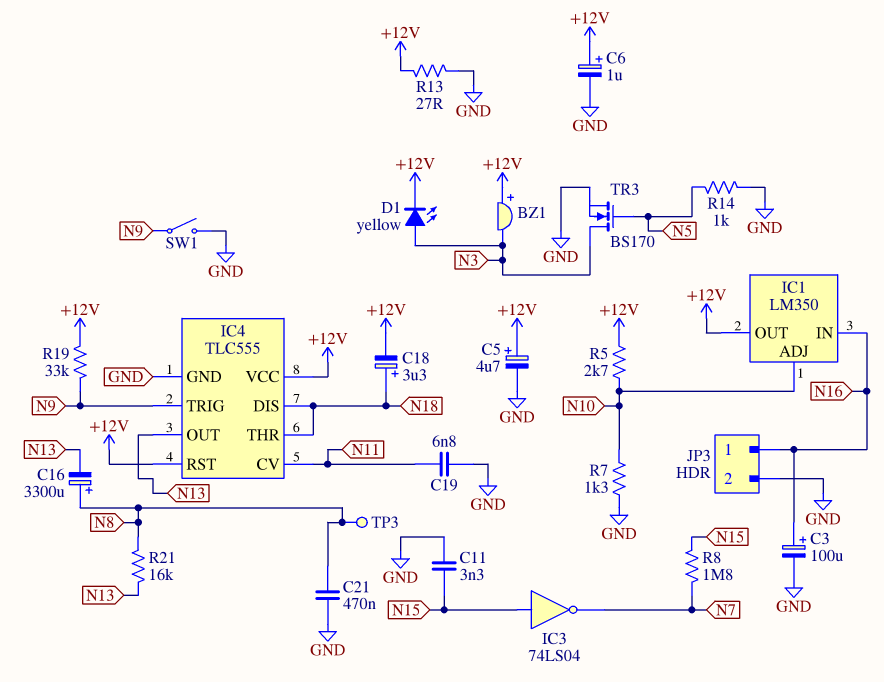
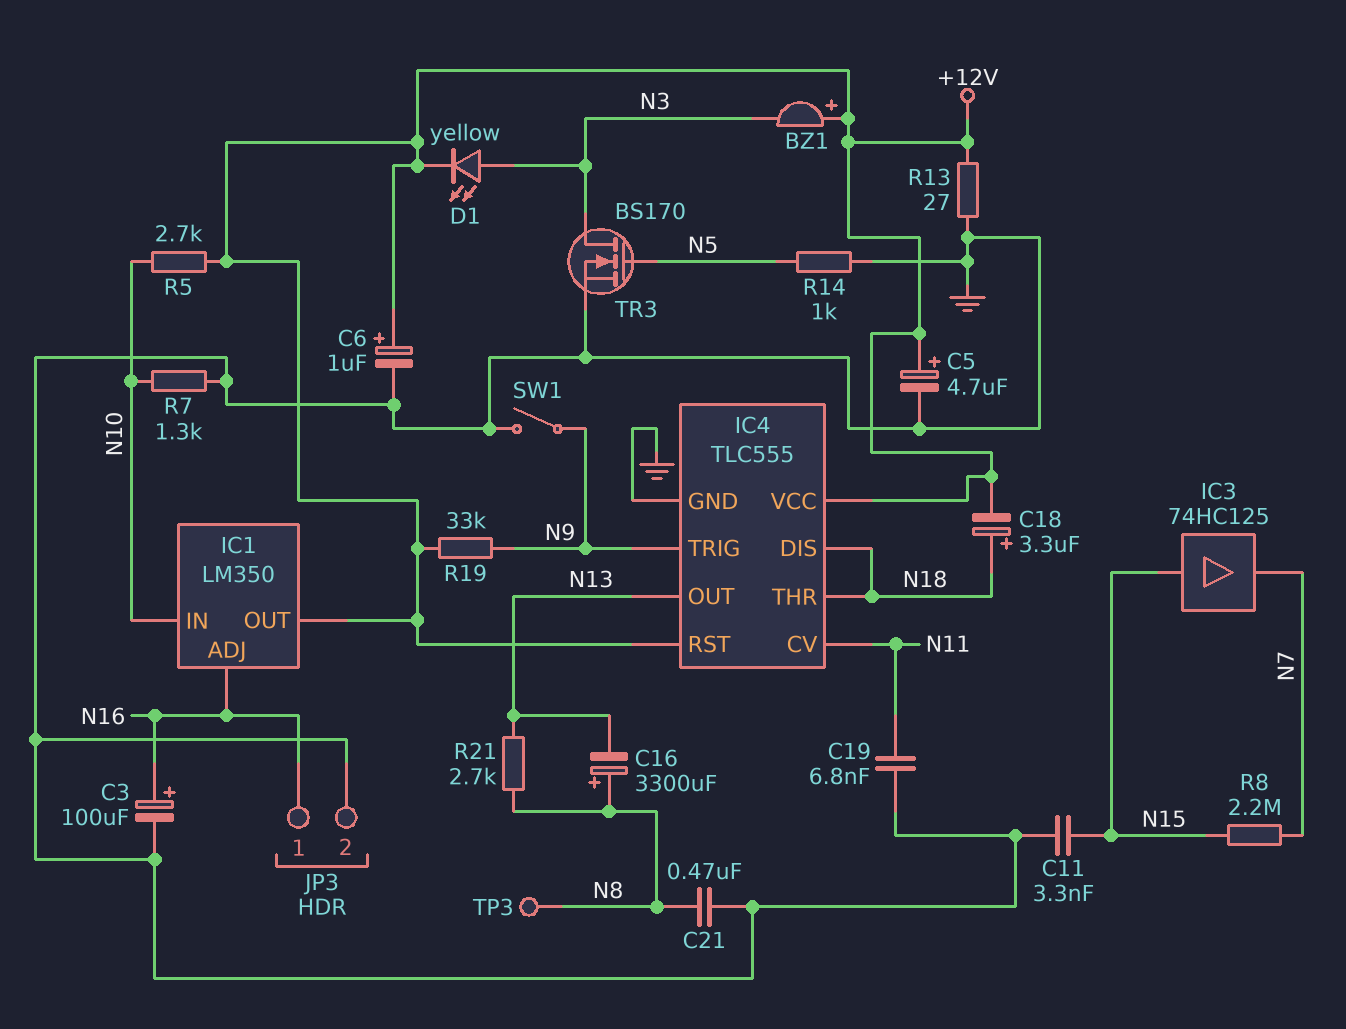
IC1 pin ADJ: N10 -> N16
IC1 pin IN: N16 -> N10
IC3: NOT 74LS04 (in N15, out N7) -> buffer 74HC125 (in N15, out N7)
R8: 1.8M (N7, N15) -> 2.2M (N7, N15)
R21: 16k (N8, N13) -> 2.7k (N8, N13)

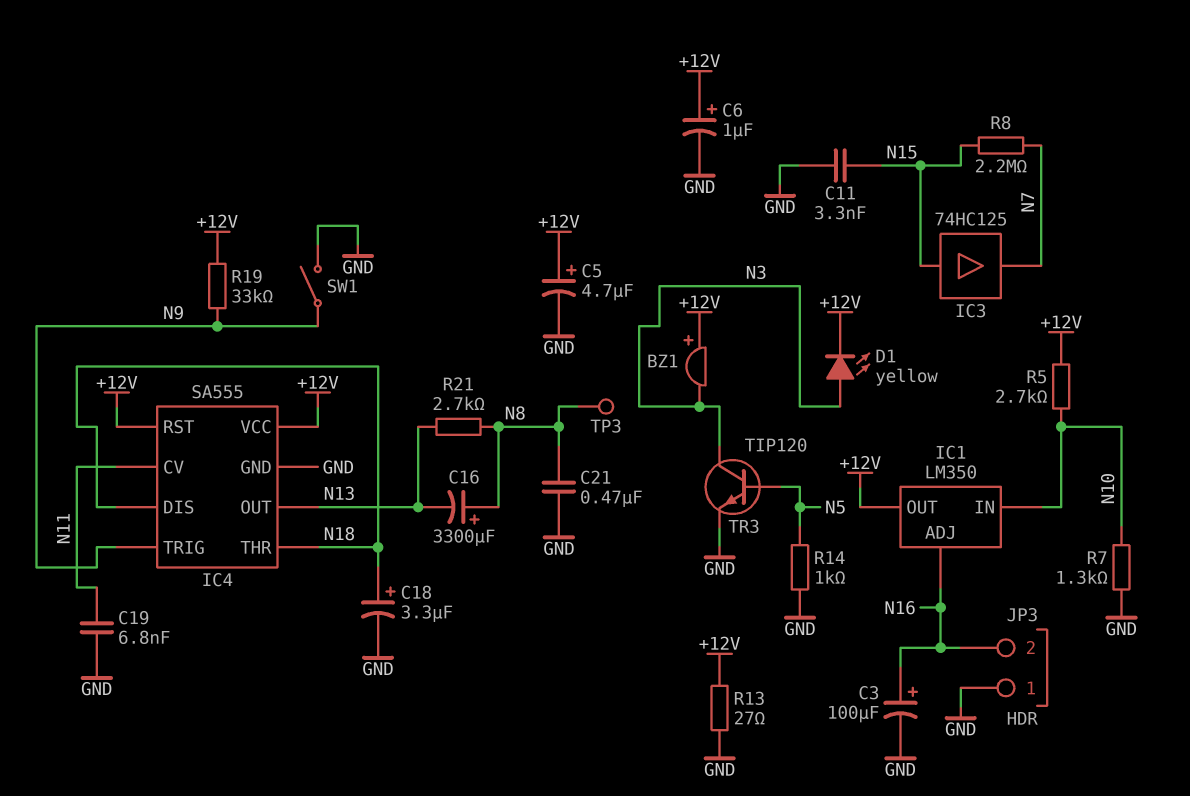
C18: 3.3uF (plus N18, minus +12V) -> 3.3uF (plus N18, minus GND)
IC4: TLC555 -> SA555
JP3 pin 1: N16 -> GND
JP3 pin 2: GND -> N16
TR3: NMOS BS170 (G N5, D N3, S GND) -> NPN TIP120 (B N5, C N3, E GND)

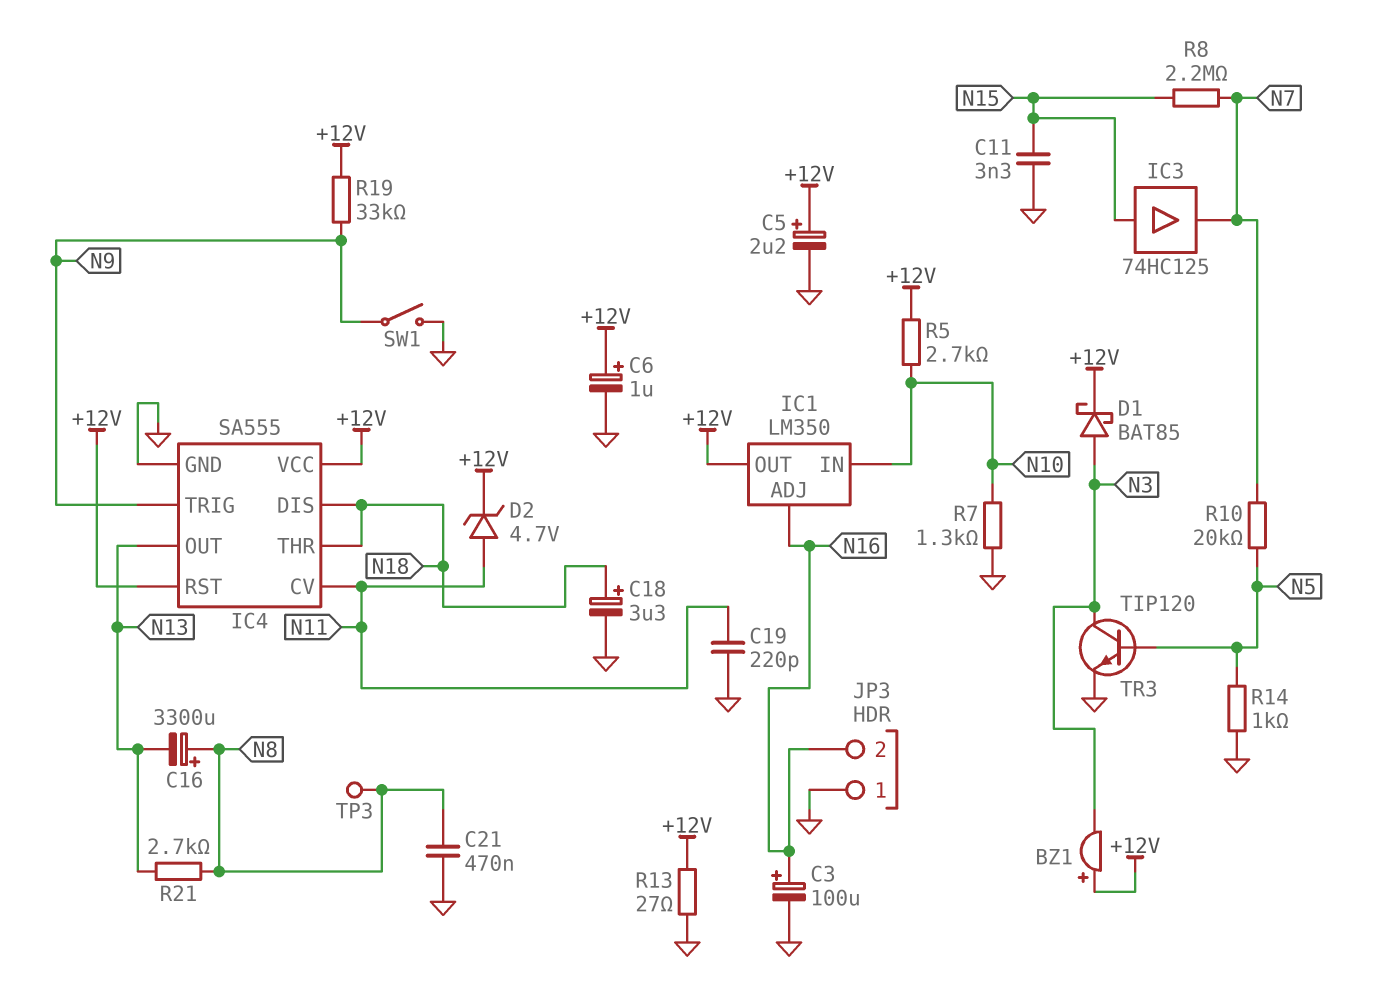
C5: 4.7uF (plus +12V, minus GND) -> 2.2uF (plus +12V, minus GND)
C19: 6.8nF (GND, N11) -> 220pF (GND, N11)
D1: LED yellow (A N3, K +12V) -> schottky BAT85 (A N3, K +12V)
D2: none -> zener 4.7V (A N11, K +12V)
R10: none -> 20k (N5, N7)

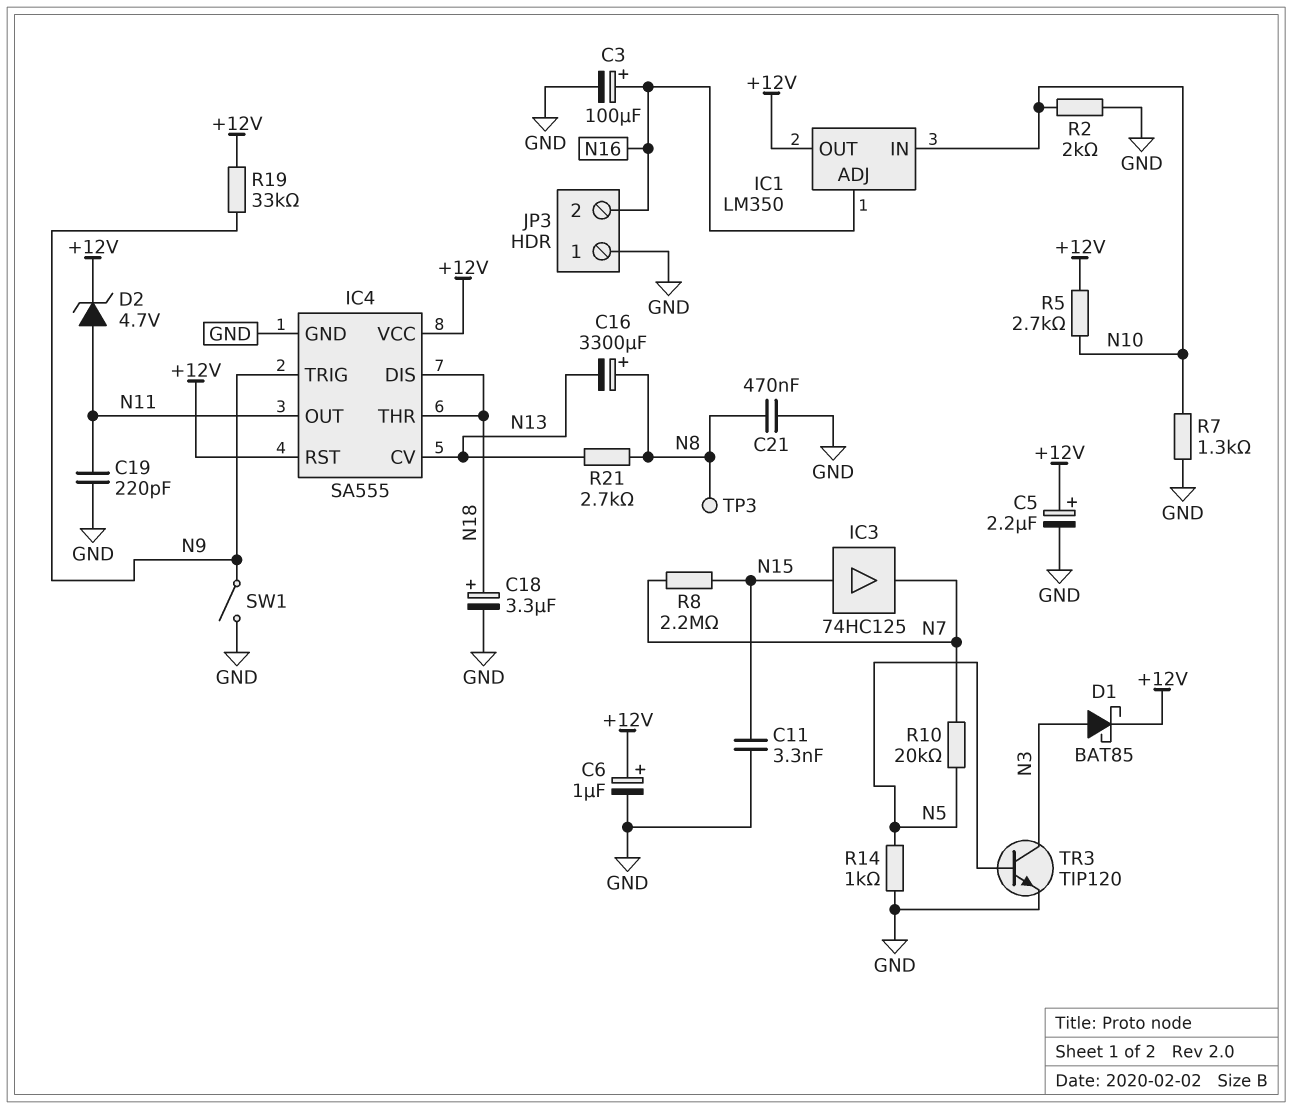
BZ1: buzzer (plus +12V, minus N3) -> none
IC4 pin CV: N11 -> N13
IC4 pin OUT: N13 -> N11
R2: none -> 2k (GND, N10)
R13: 27 (+12V, GND) -> none

